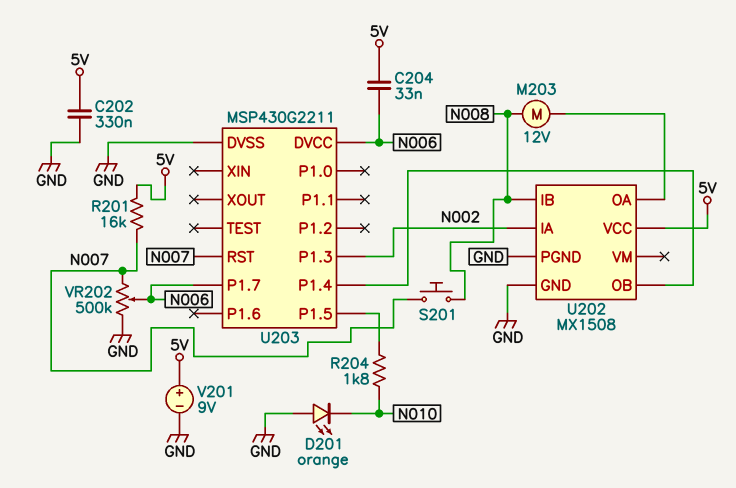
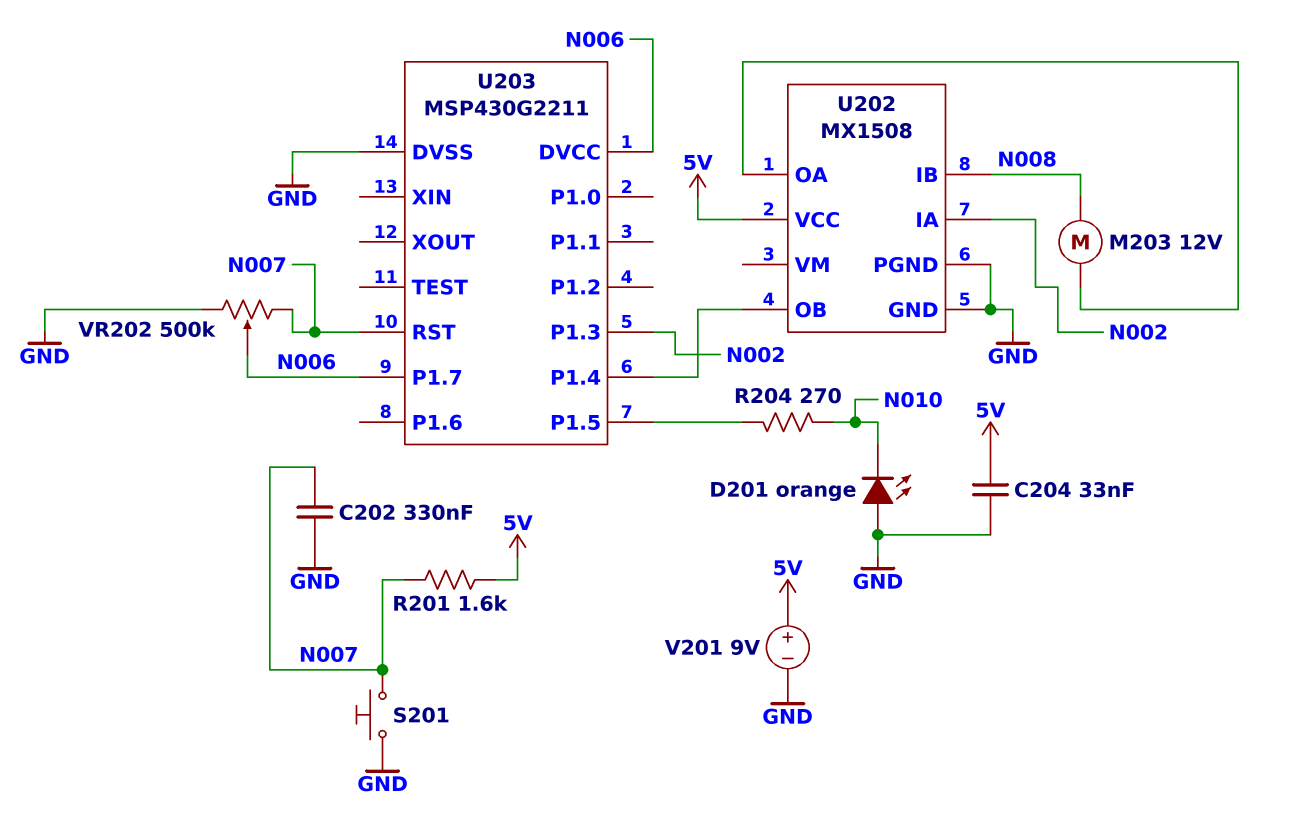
C202: 330nF (5V, GND) -> 330nF (GND, N007)
C204: 33nF (5V, N006) -> 33nF (5V, GND)
R201: 16k (5V, N007) -> 1.6k (5V, N007)
R204: 1.8k (N010, U203/P1.5) -> 270 (N010, U203/P1.5)
S201: button (N007, N008) -> button (GND, N007)

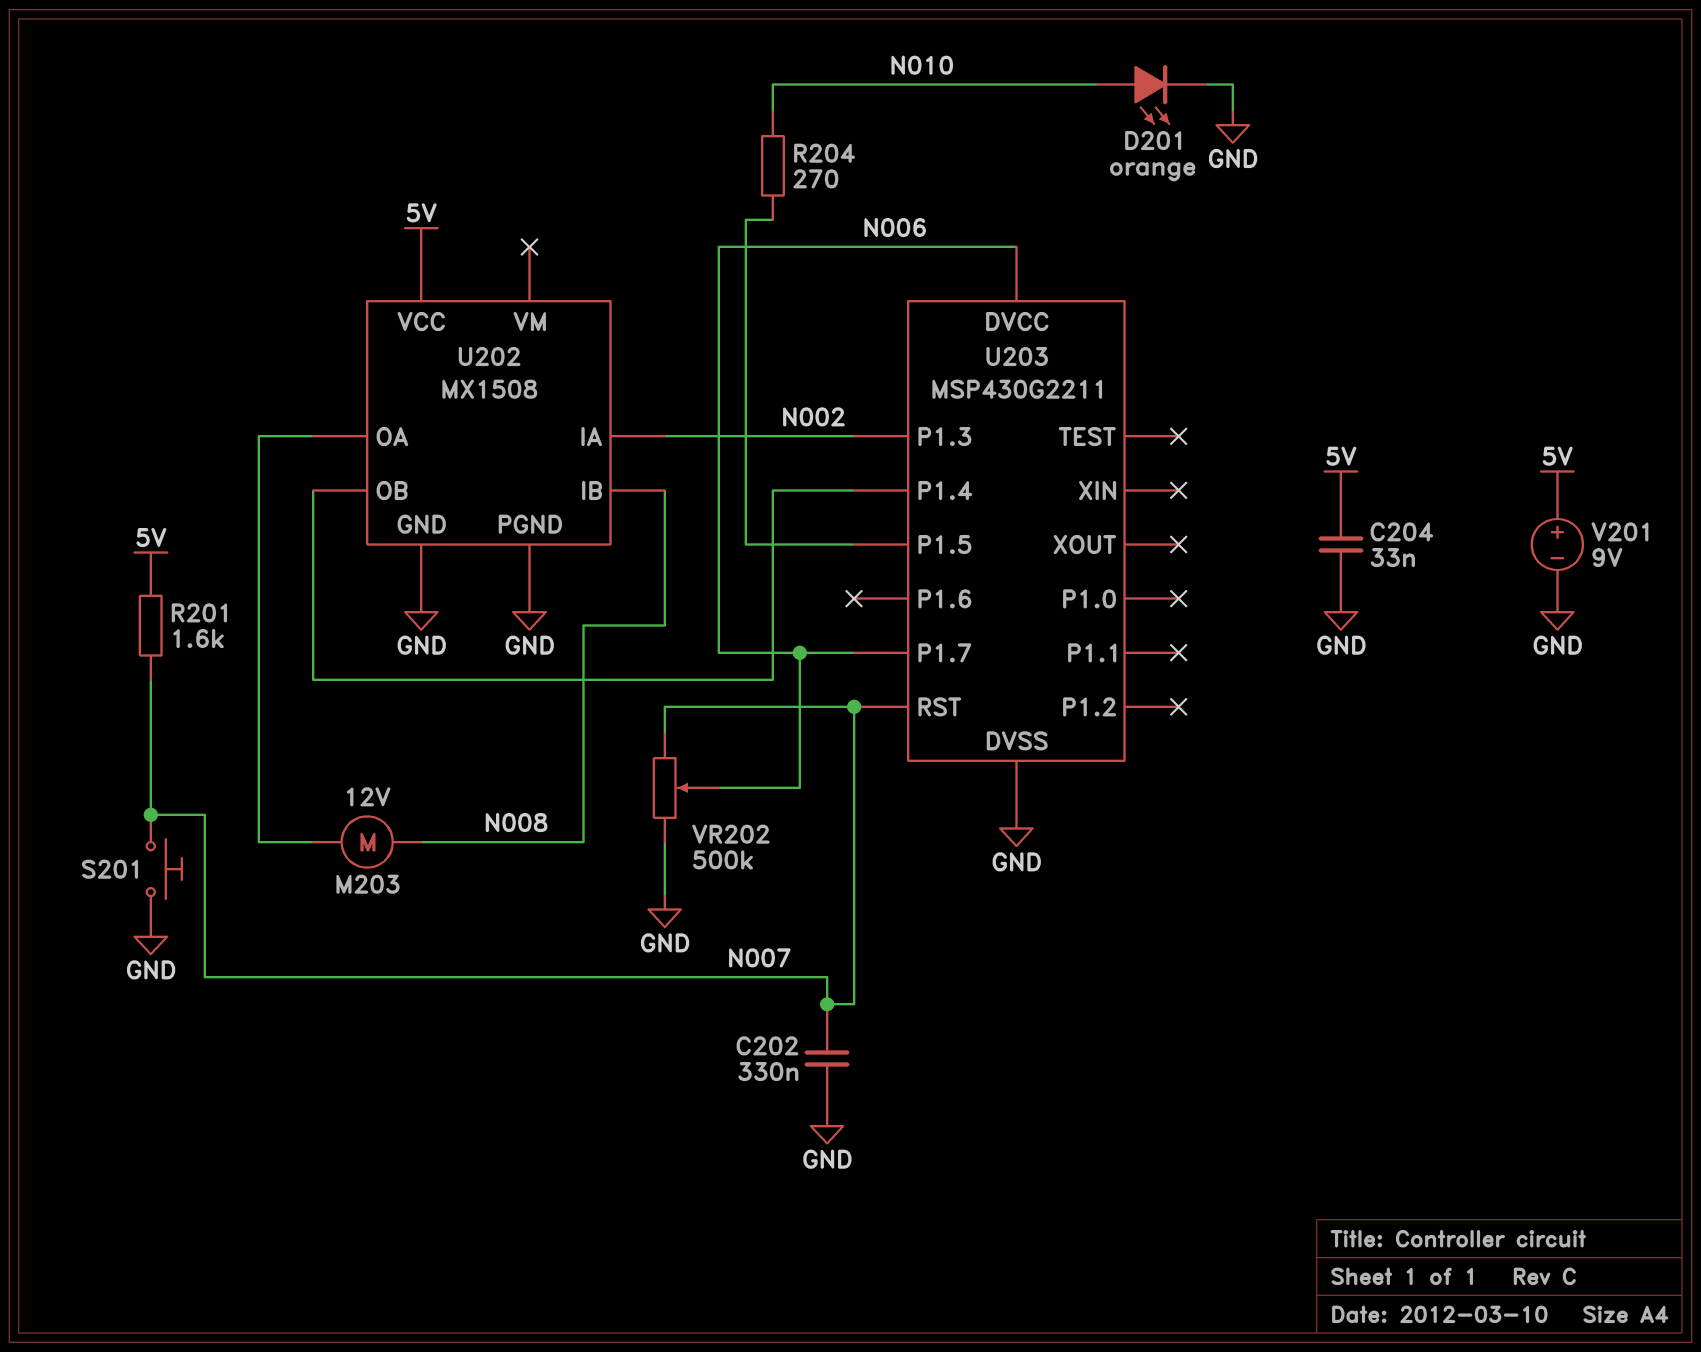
D201: LED orange (A GND, K N010) -> LED orange (A N010, K GND)

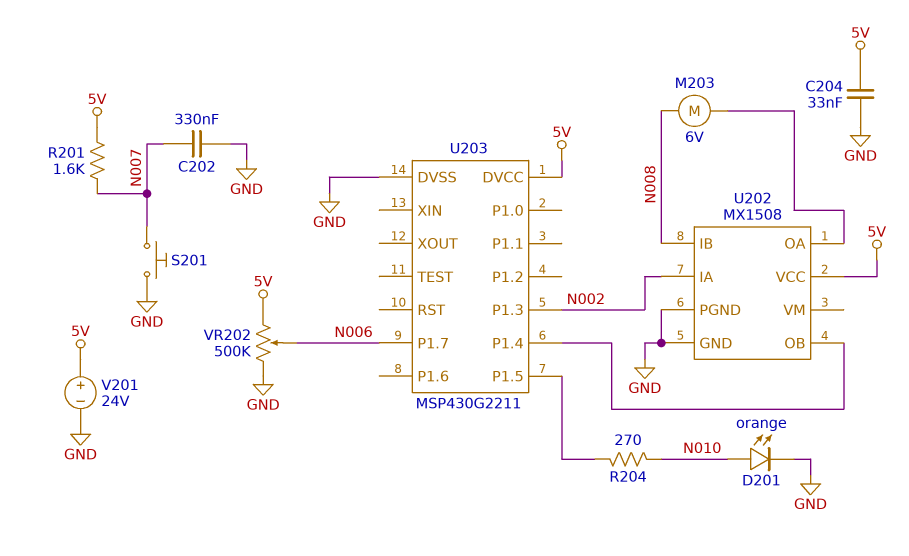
M203: motor 12V (N008, U202/OA) -> motor 6V (N008, U202/OA)
U203 pin DVCC: N006 -> 5V
U203 pin RST: N007 -> none
V201: 9V (plus 5V, minus GND) -> 24V (plus 5V, minus GND)
VR202: 500k (GND, N007, wiper N006) -> 500k (5V, GND, wiper N006)

